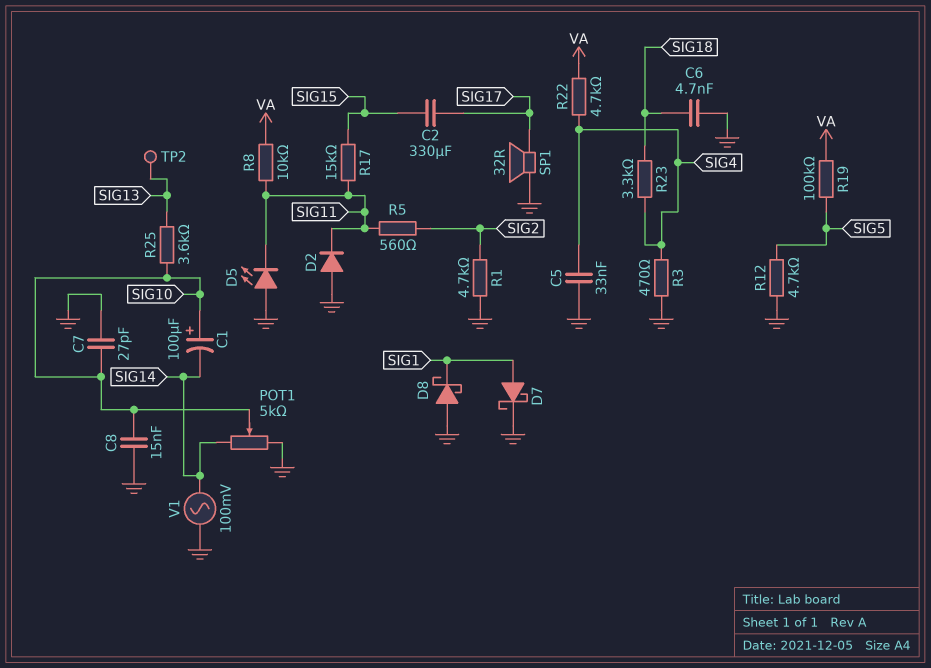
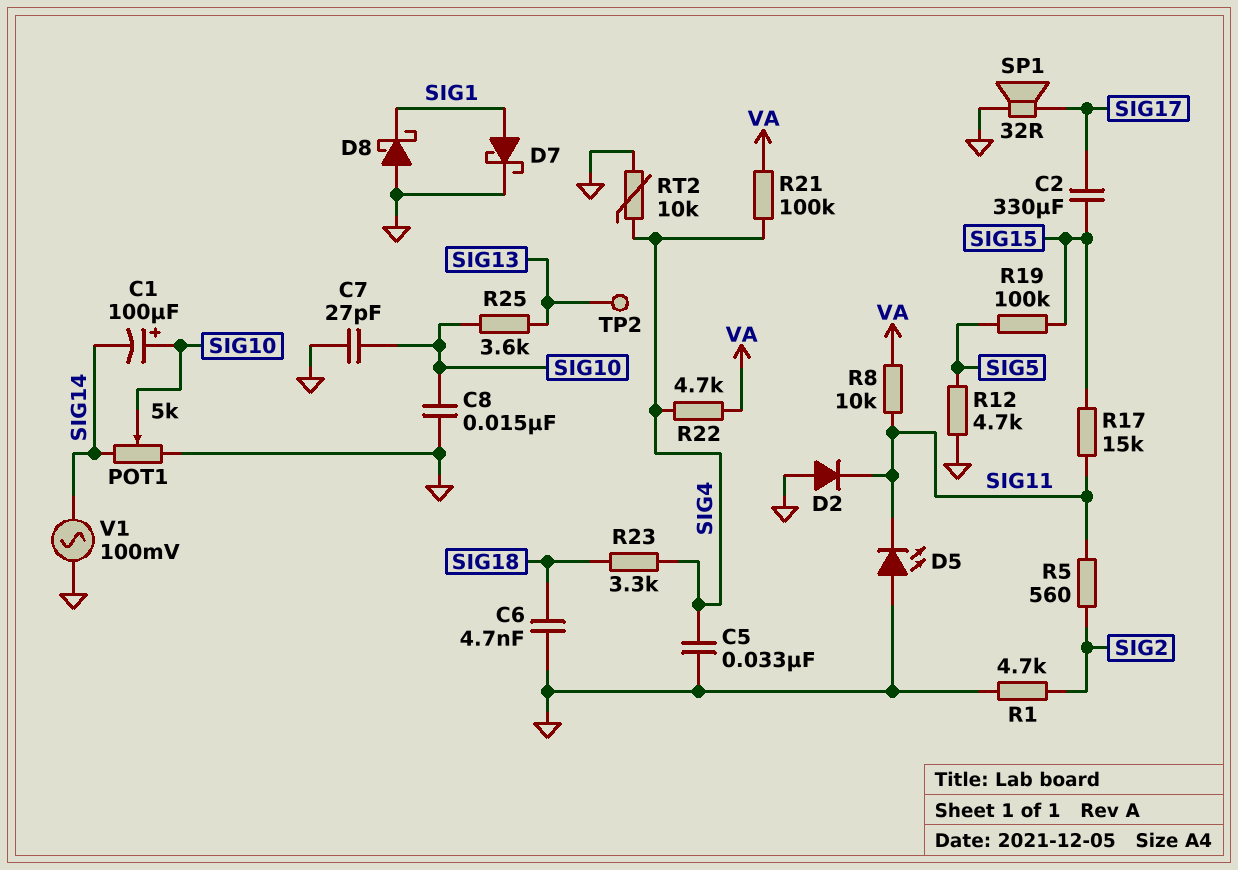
R3: 470 (GND, SIG4) -> none
R19: 100k (SIG5, VA) -> 100k (SIG5, SIG15)
R21: none -> 100k (SIG4, VA)
RT2: none -> 10k (GND, SIG4)

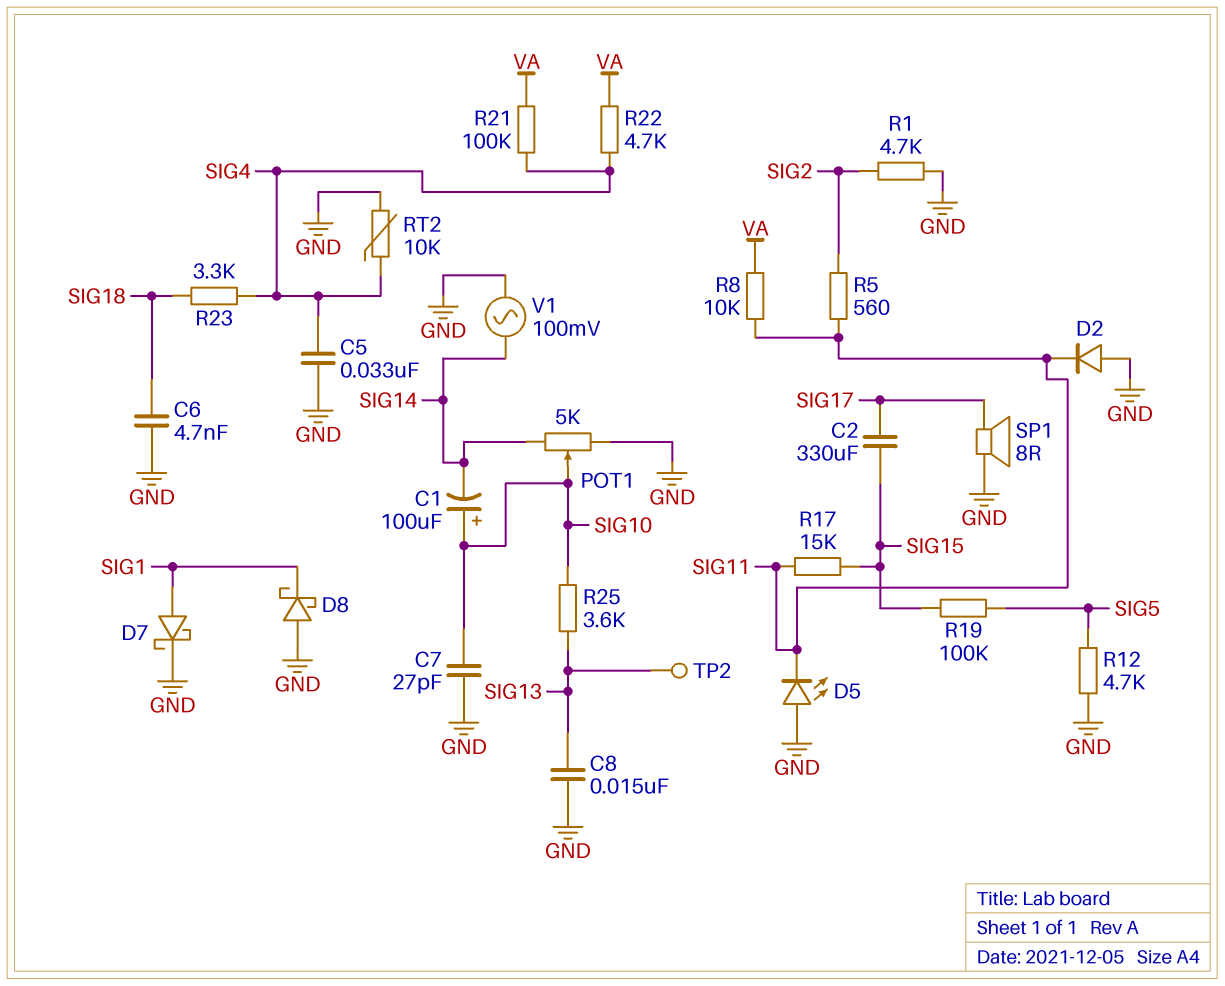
C8: 15nF (GND, SIG10) -> 15nF (GND, SIG13)
SP1: speaker 32R (GND, SIG17) -> speaker 8R (GND, SIG17)

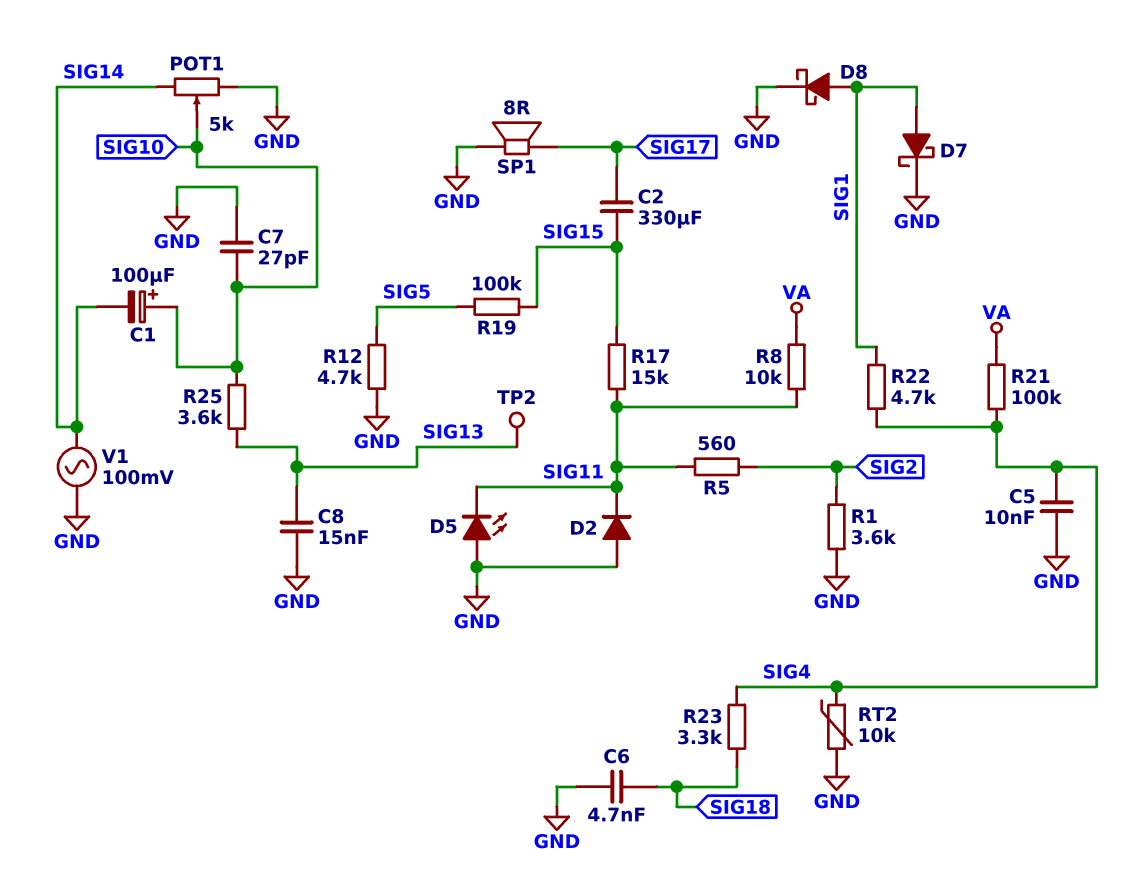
C5: 33nF (GND, SIG4) -> 10nF (GND, SIG4)
D8: schottky (A GND, K SIG1) -> schottky (A SIG1, K GND)
R1: 4.7k (GND, SIG2) -> 3.6k (GND, SIG2)
R22: 4.7k (SIG4, VA) -> 4.7k (SIG1, SIG4)

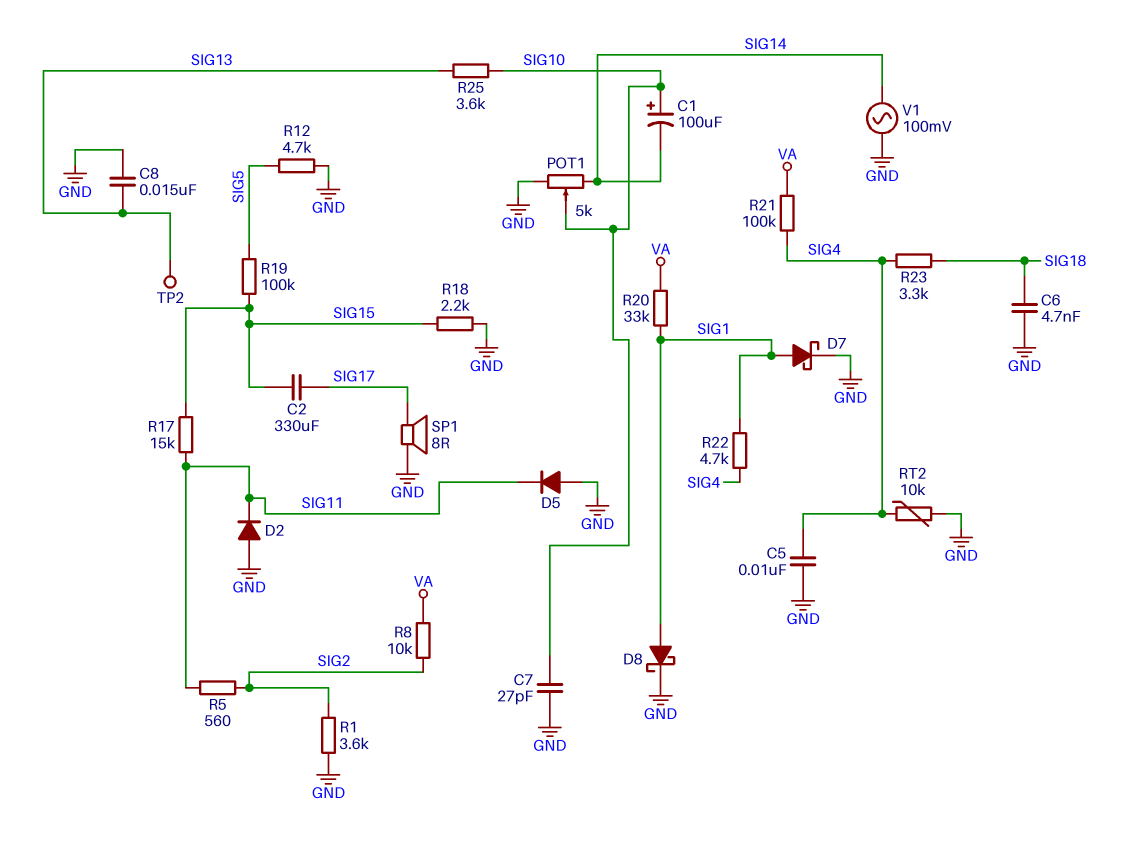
D5: LED (A GND, K SIG11) -> diode (A GND, K SIG11)
R8: 10k (SIG11, VA) -> 10k (SIG2, VA)
R18: none -> 2.2k (GND, SIG15)
R20: none -> 33k (SIG1, VA)

